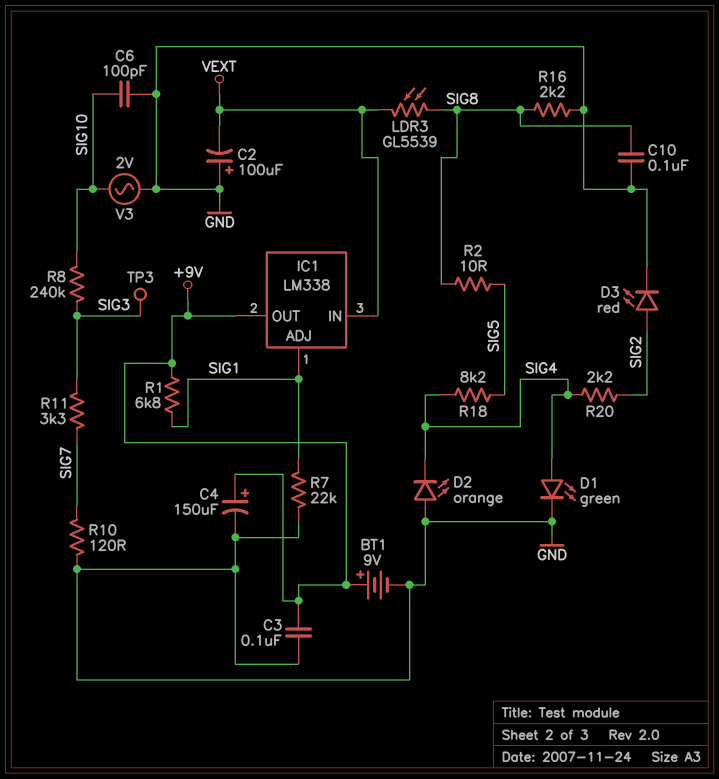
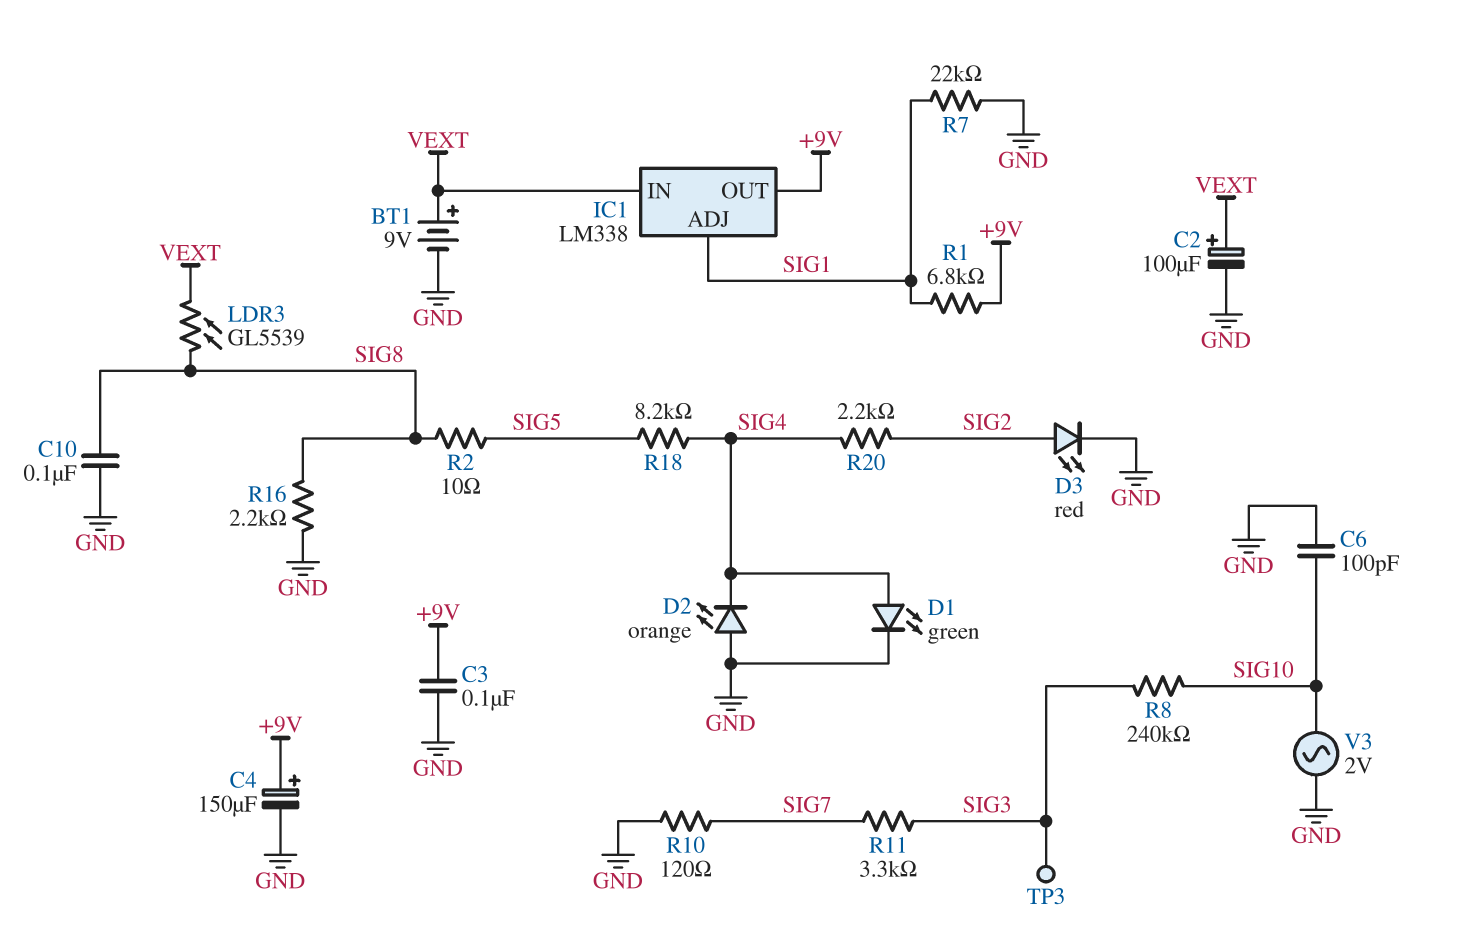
BT1: 9V (plus +9V, minus GND) -> 9V (plus VEXT, minus GND)
C2: 100uF (plus GND, minus VEXT) -> 100uF (plus VEXT, minus GND)

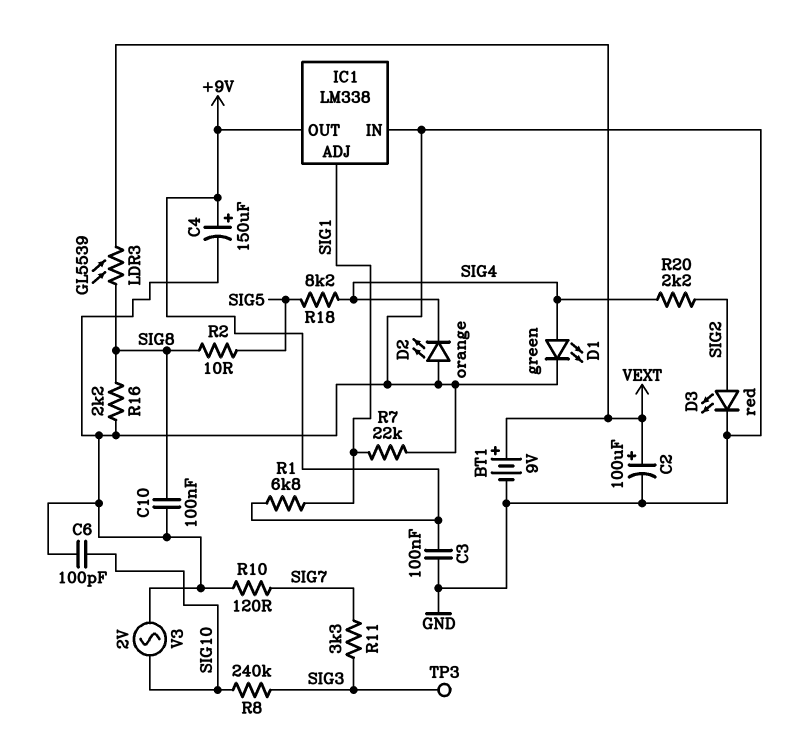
IC1 pin IN: VEXT -> GND

